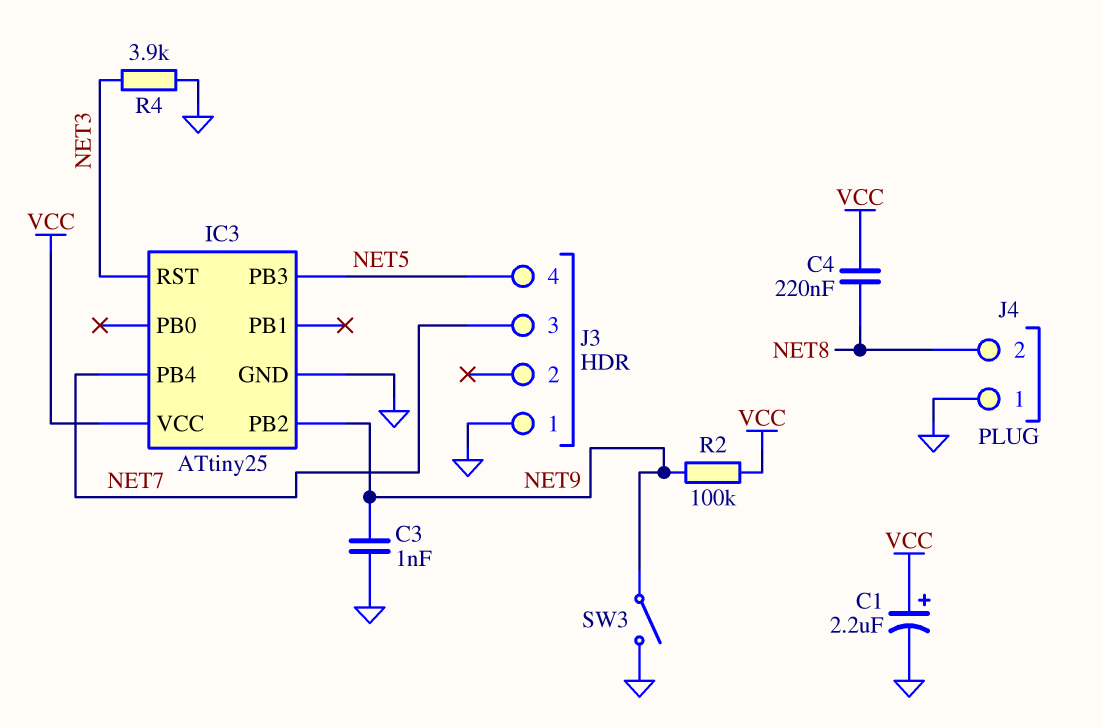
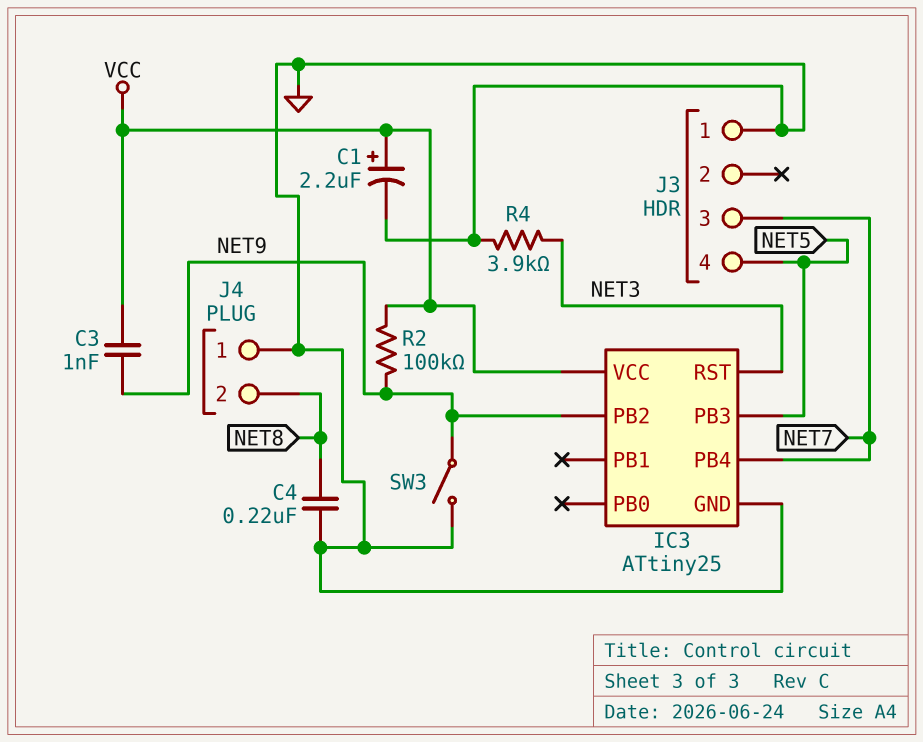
C3: 1nF (GND, NET9) -> 1nF (NET9, VCC)
C4: 220nF (NET8, VCC) -> 220nF (GND, NET8)

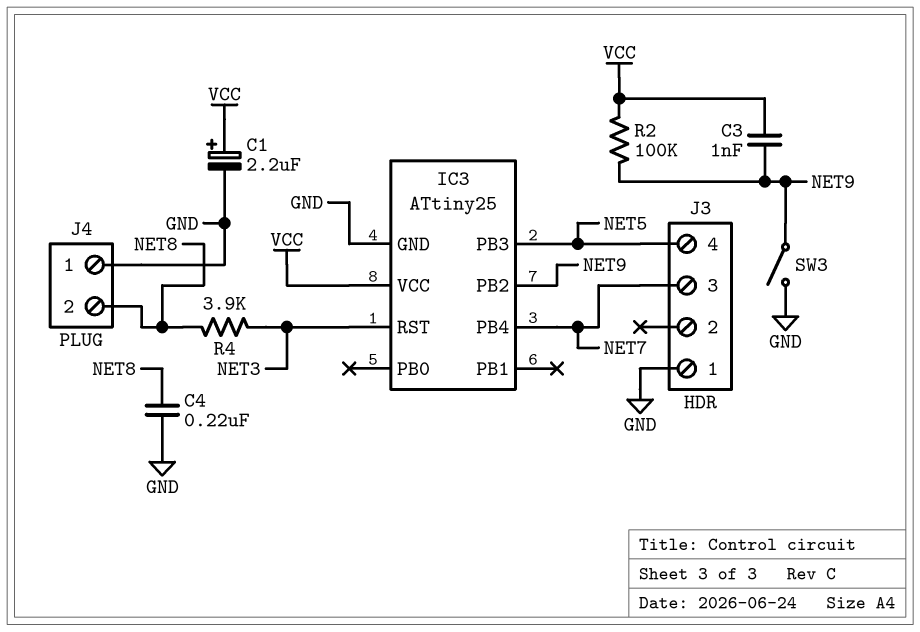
R4: 3.9k (GND, NET3) -> 3.9k (NET3, NET8)

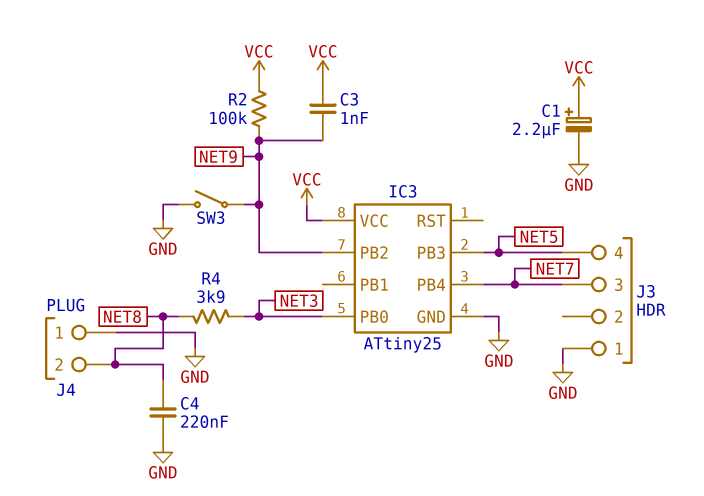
IC3 pin PB0: none -> NET3
IC3 pin RST: NET3 -> none

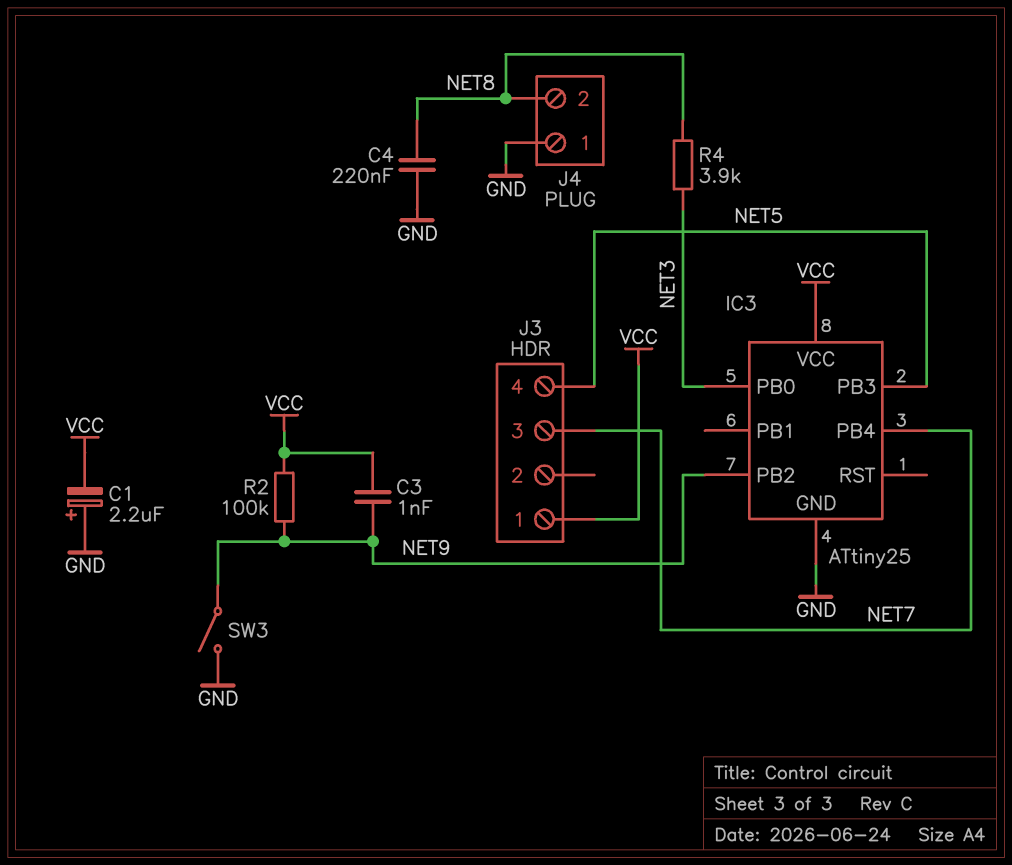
C1: 2.2uF (plus VCC, minus GND) -> 2.2uF (plus GND, minus VCC)
J3 pin 1: GND -> VCC

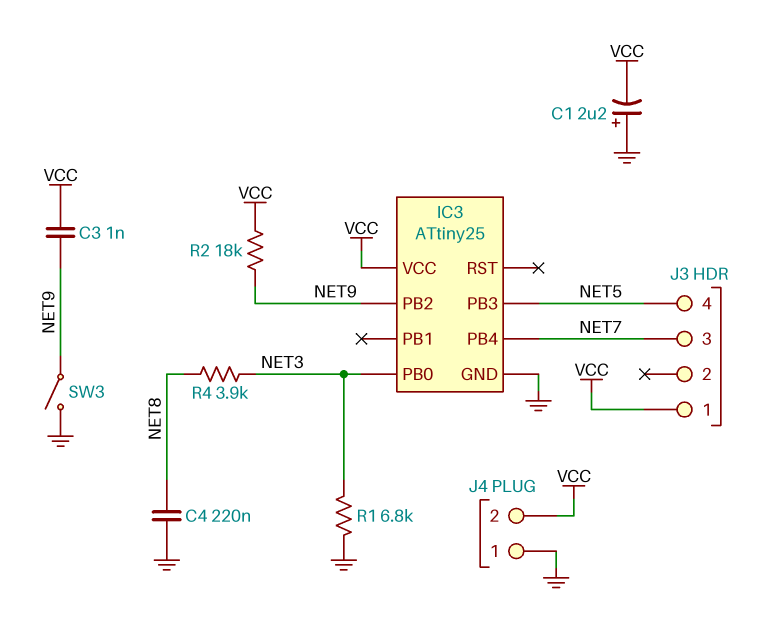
J4 pin 2: NET8 -> VCC
R1: none -> 6.8k (GND, NET3)
R2: 100k (NET9, VCC) -> 18k (NET9, VCC)

